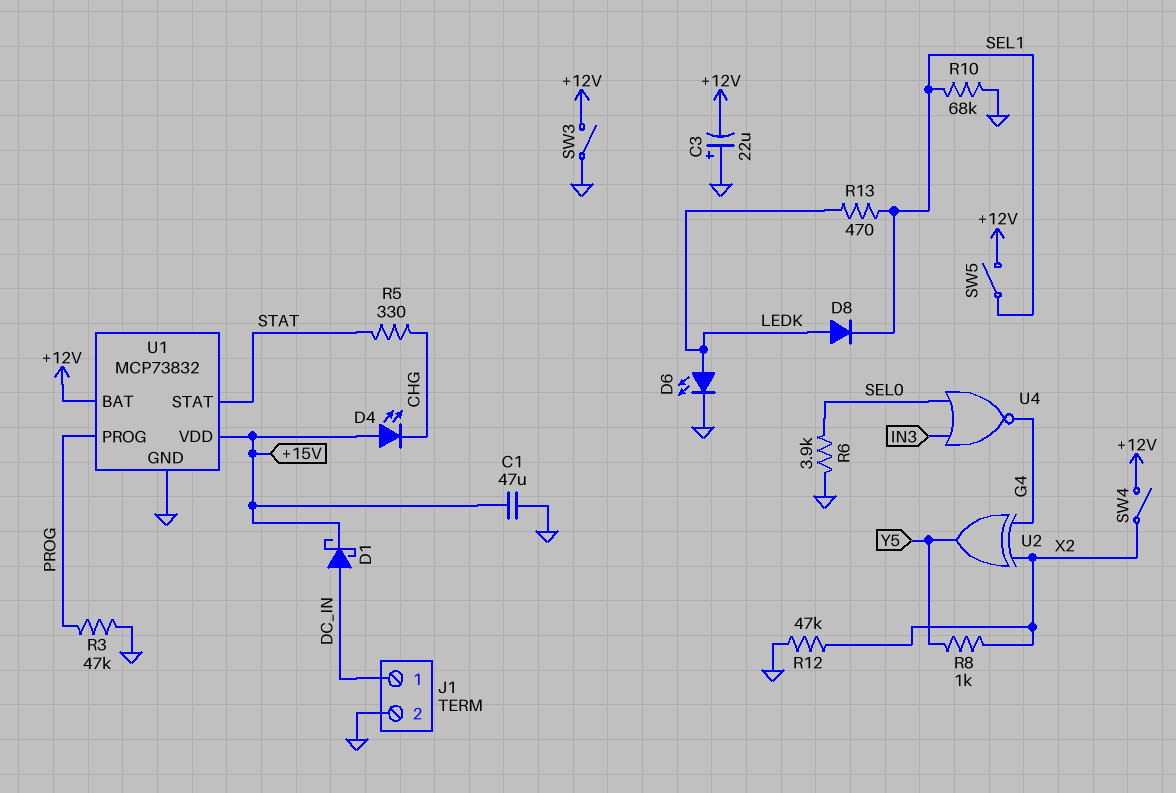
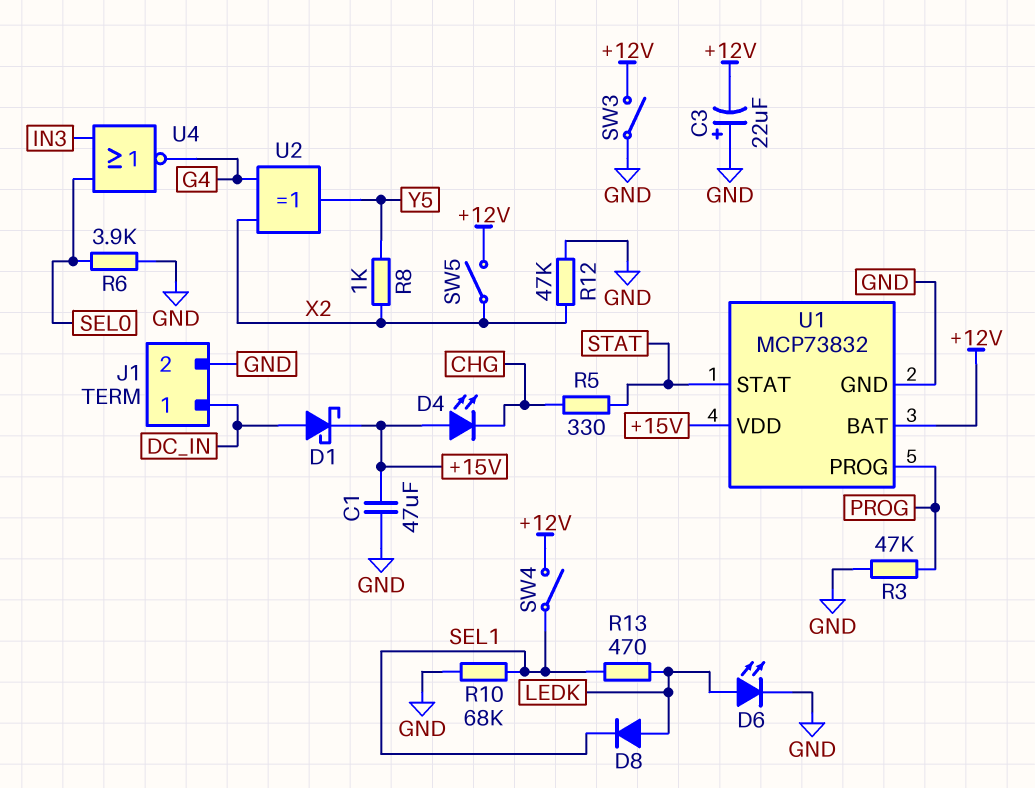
SW4: switch (+12V, X2) -> switch (+12V, SEL1)
SW5: switch (+12V, SEL1) -> switch (+12V, X2)

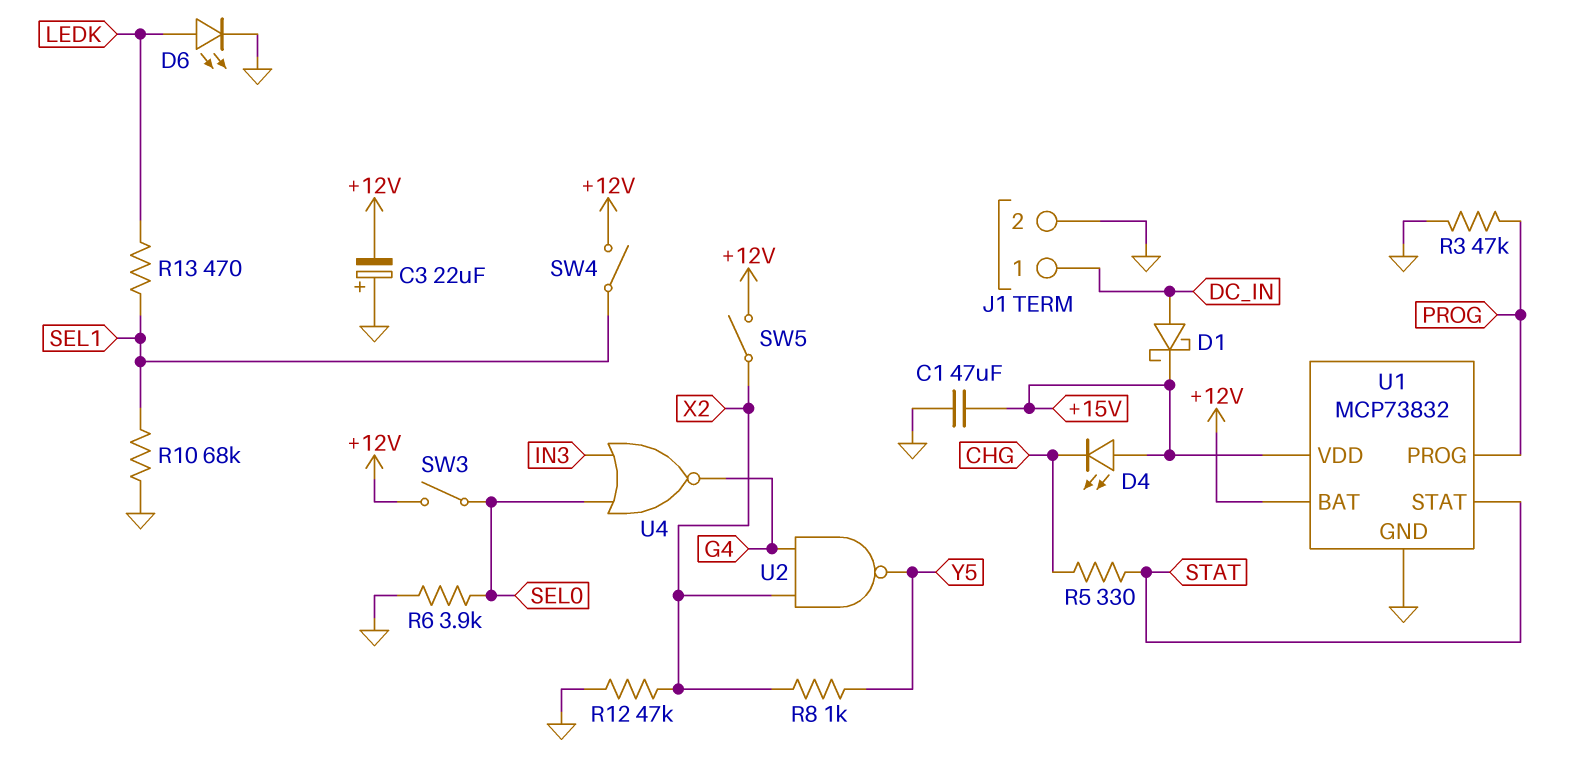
D8: diode (A LEDK, K SEL1) -> none
SW3: switch (+12V, GND) -> switch (+12V, SEL0)
U2: XOR (in G4, in X2, out Y5) -> NAND (in G4, in X2, out Y5)

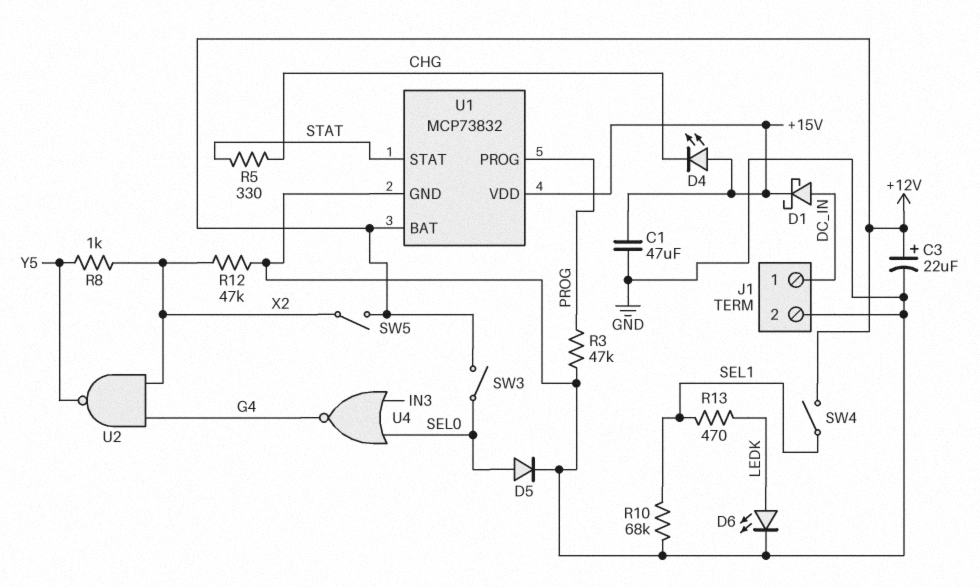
C3: 22uF (plus GND, minus +12V) -> 22uF (plus +12V, minus GND)
D5: none -> diode (A SEL0, K GND)
R6: 3.9k (GND, SEL0) -> none

